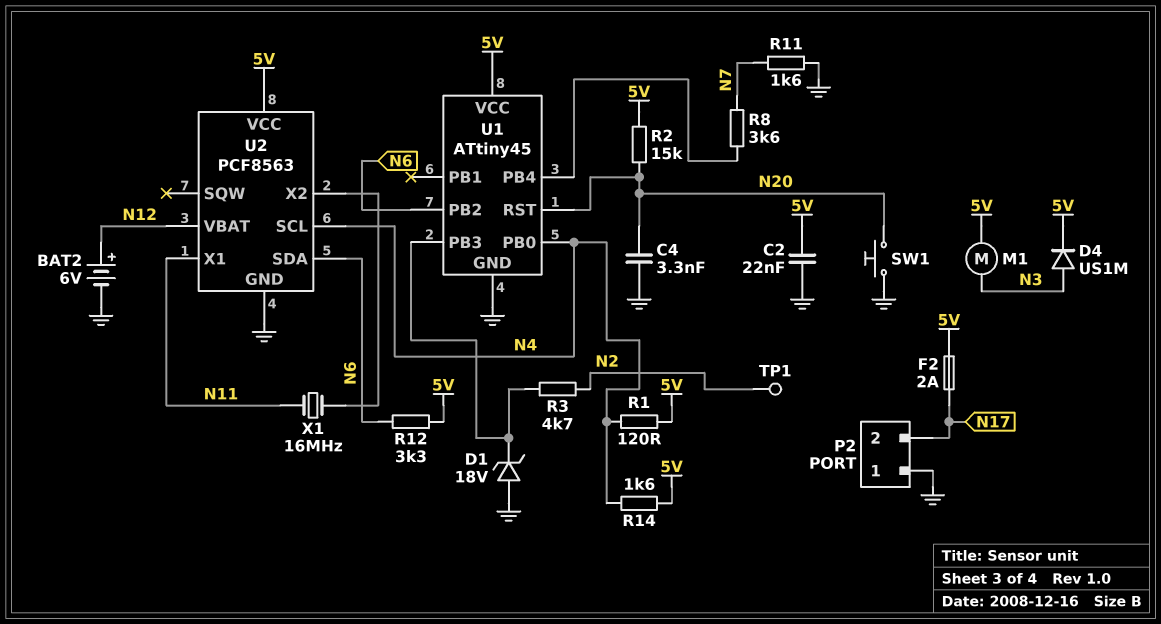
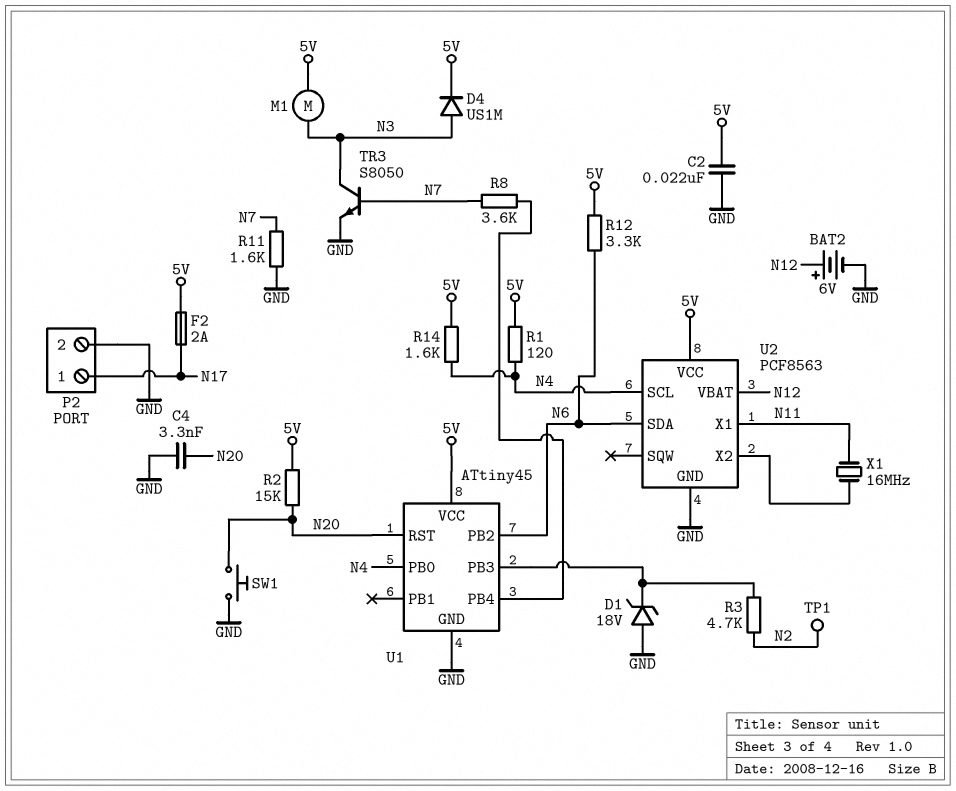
P2 pin 1: GND -> N17
P2 pin 2: N17 -> GND
TR3: none -> NPN S8050 (B N7, C N3, E GND)

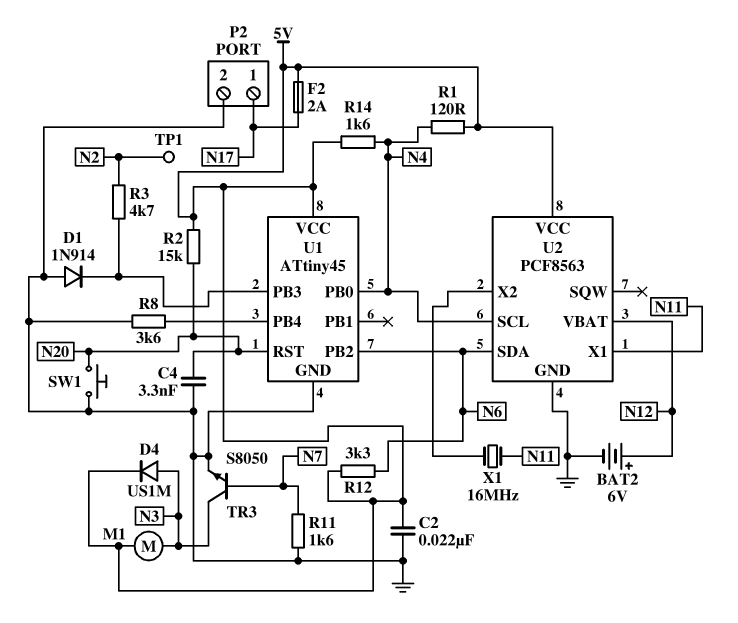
D1: zener 18V (A GND, K U1/PB3) -> diode 1N914 (A GND, K U1/PB3)
R8: 3.6k (N7, U1/PB4) -> 3.6k (GND, U1/PB4)

